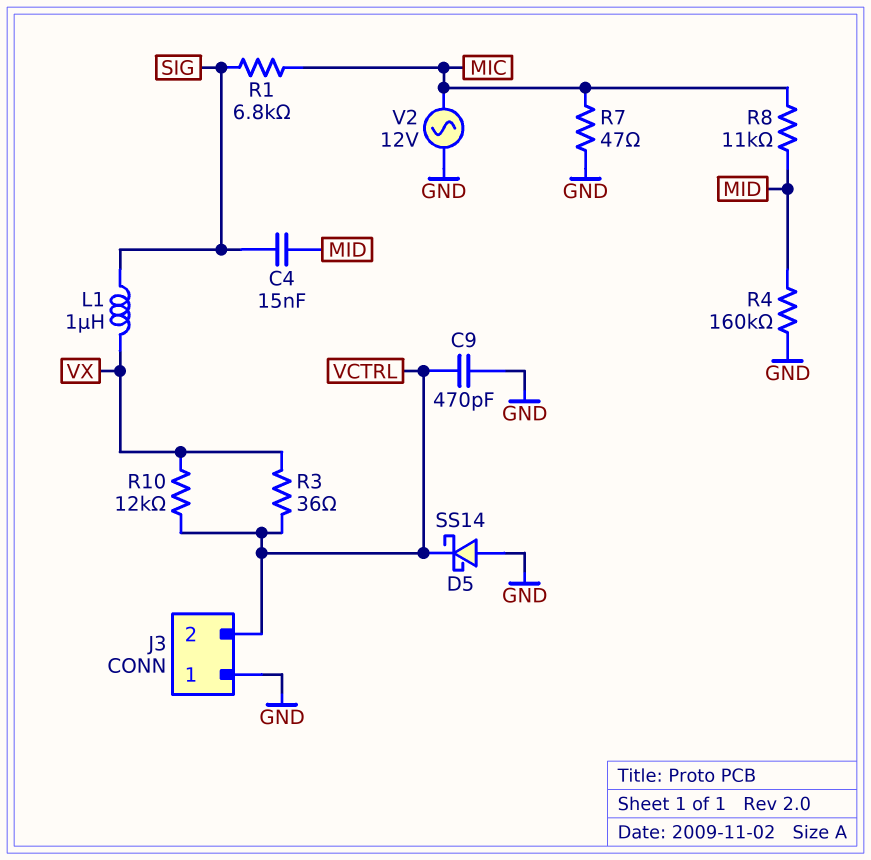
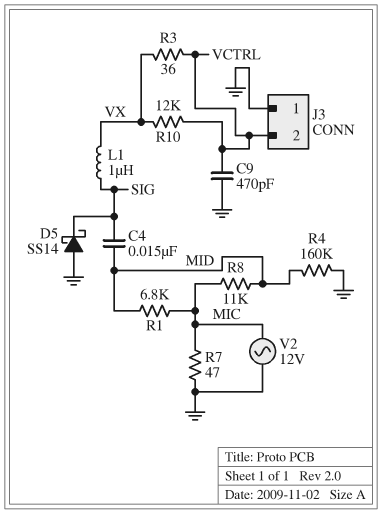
D5: schottky SS14 (A GND, K VCTRL) -> schottky SS14 (A GND, K SIG)
R1: 6.8k (MIC, SIG) -> 6.8k (MIC, MID)

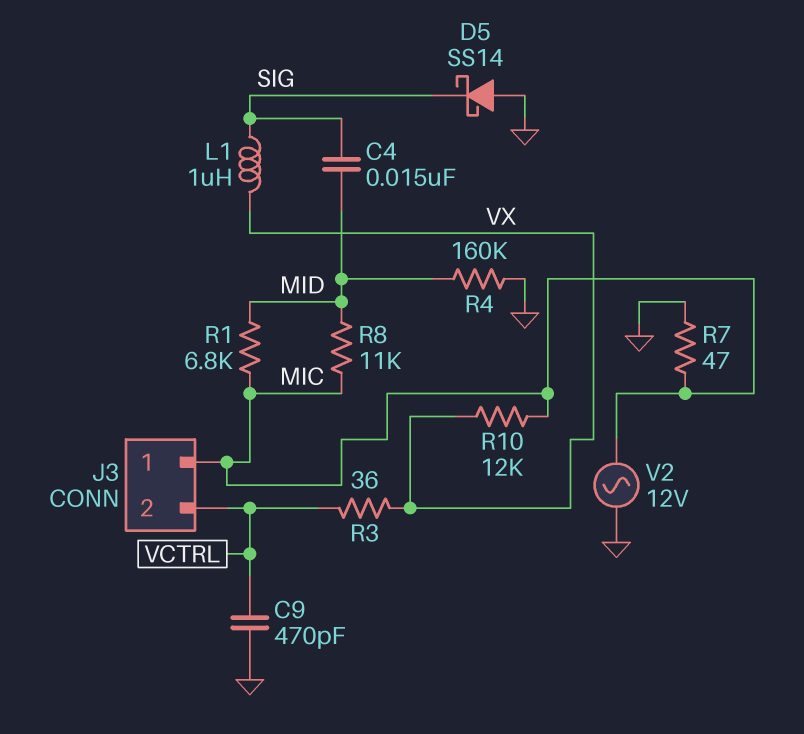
J3 pin 1: GND -> MIC
R10: 12k (VCTRL, VX) -> 12k (MIC, VX)

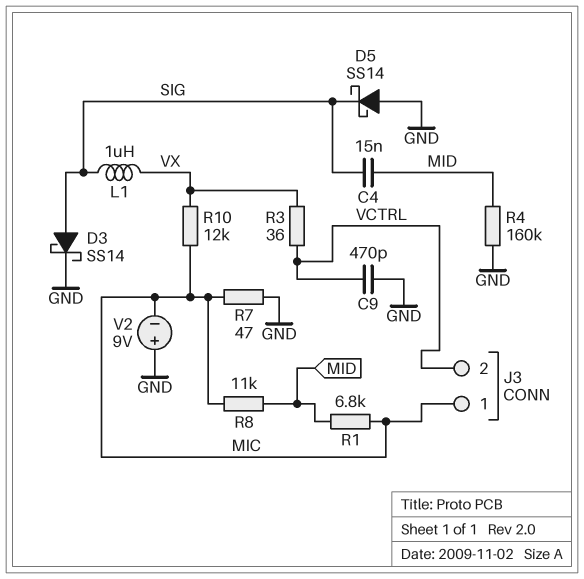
D3: none -> schottky SS14 (A SIG, K GND)
V2: AC 12V (GND, MIC) -> 9V (plus GND, minus MIC)

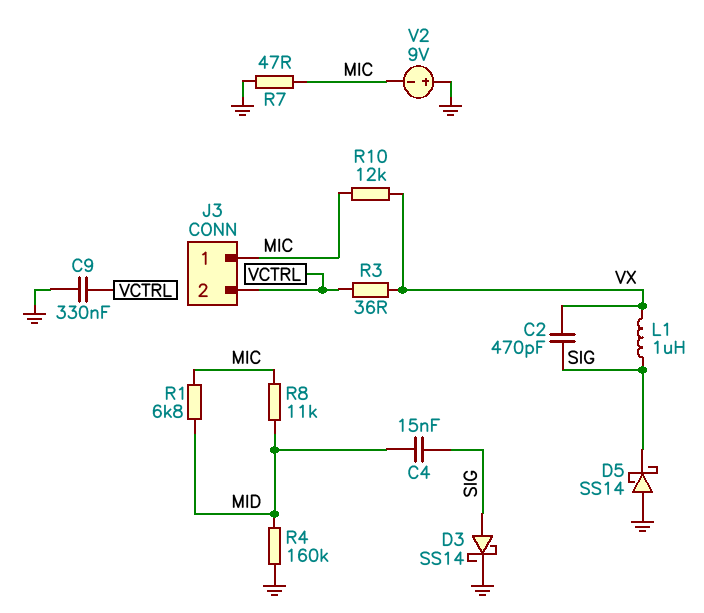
C2: none -> 470pF (SIG, VX)
C9: 470pF (GND, VCTRL) -> 330nF (GND, VCTRL)

